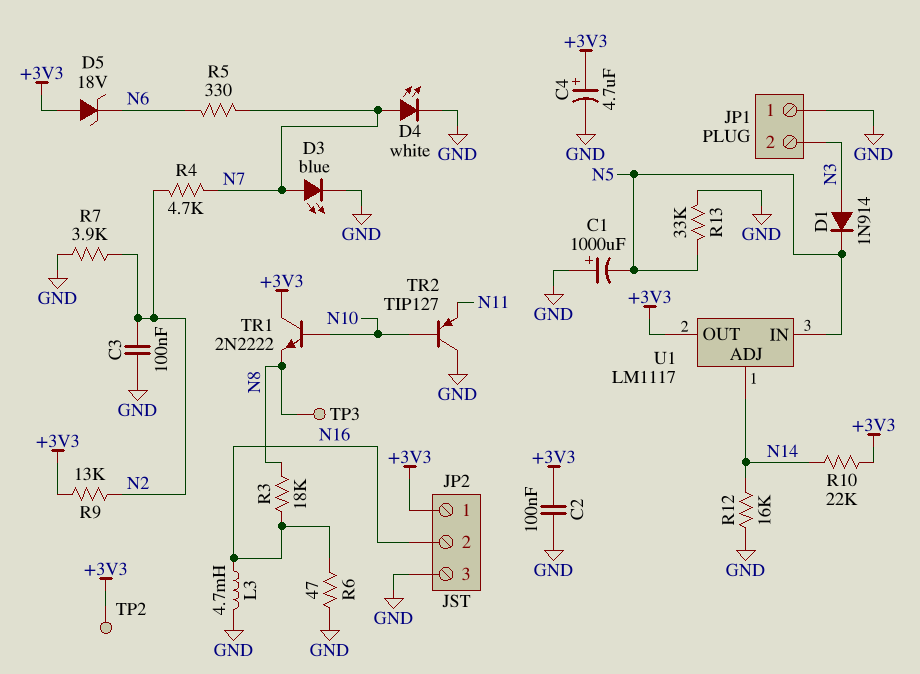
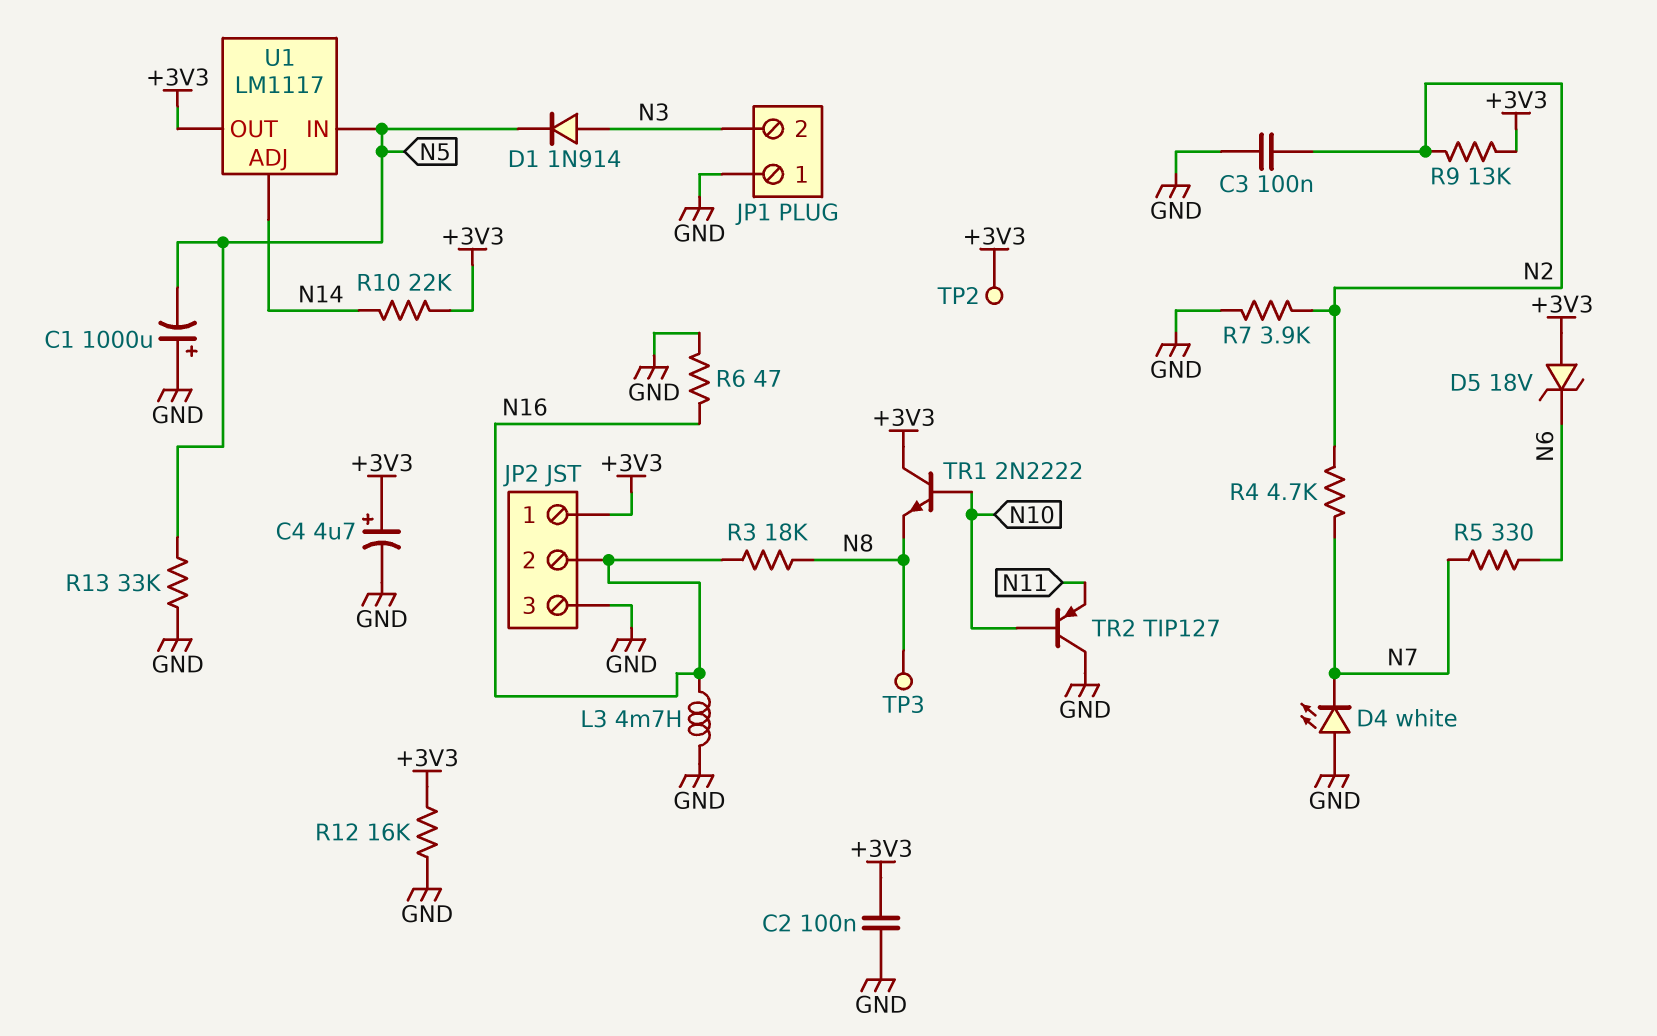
D3: LED blue (A N7, K GND) -> none
D4: LED white (A N7, K GND) -> LED white (A GND, K N7)
R12: 16k (GND, N14) -> 16k (+3V3, GND)

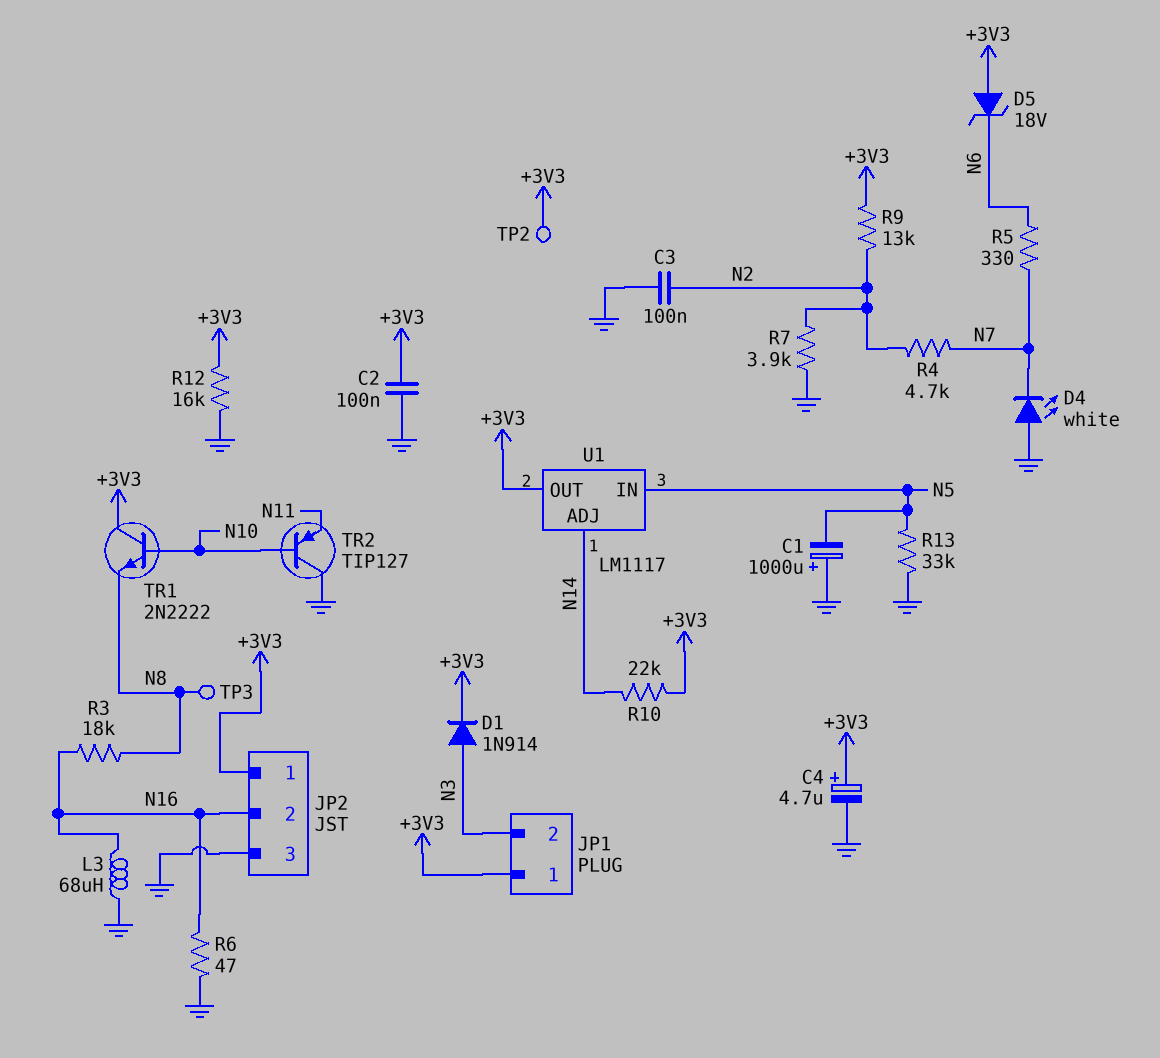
D1: diode 1N914 (A N3, K N5) -> diode 1N914 (A N3, K +3V3)
JP1 pin 1: GND -> +3V3
L3: 4.7mH (GND, N16) -> 68uH (GND, N16)

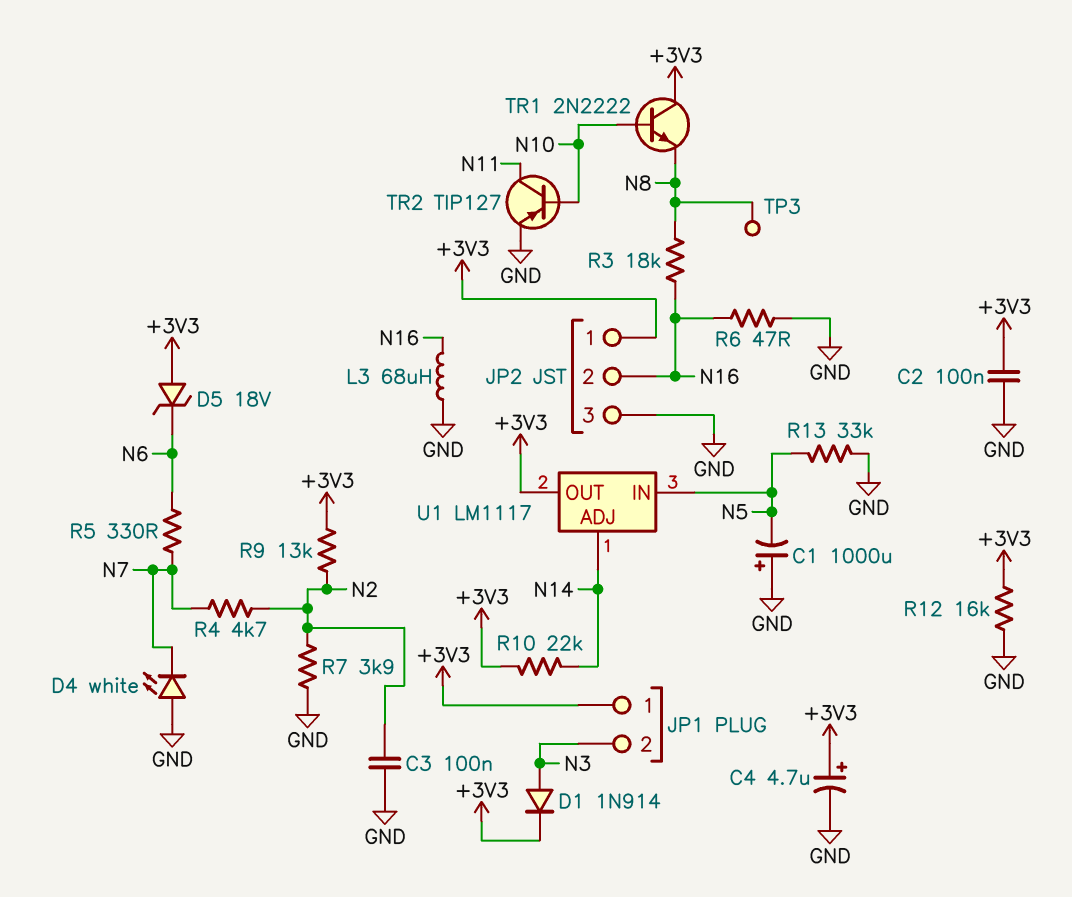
TP2: test point (+3V3) -> none
TR2: PNP TIP127 (B N10, C GND, E N11) -> PNP TIP127 (B N10, C N11, E GND)

